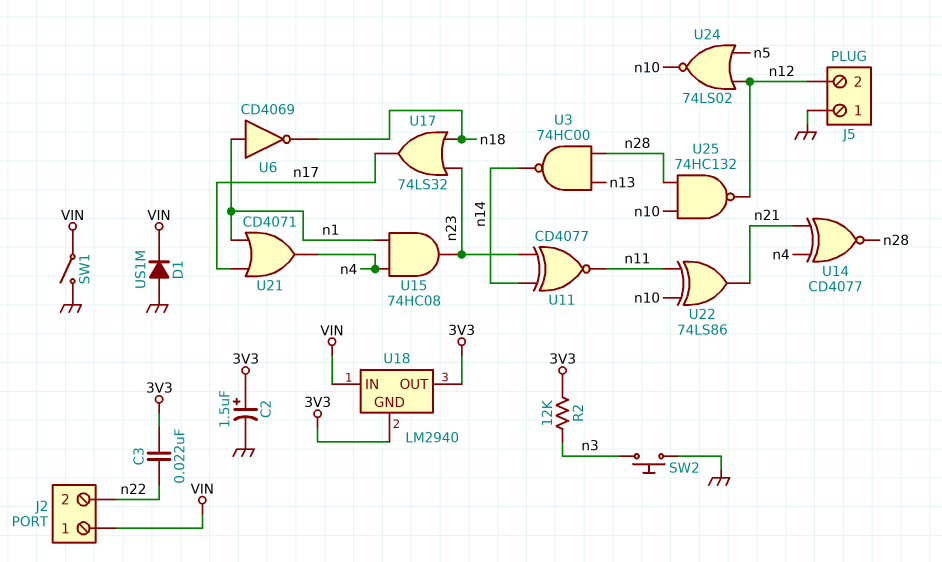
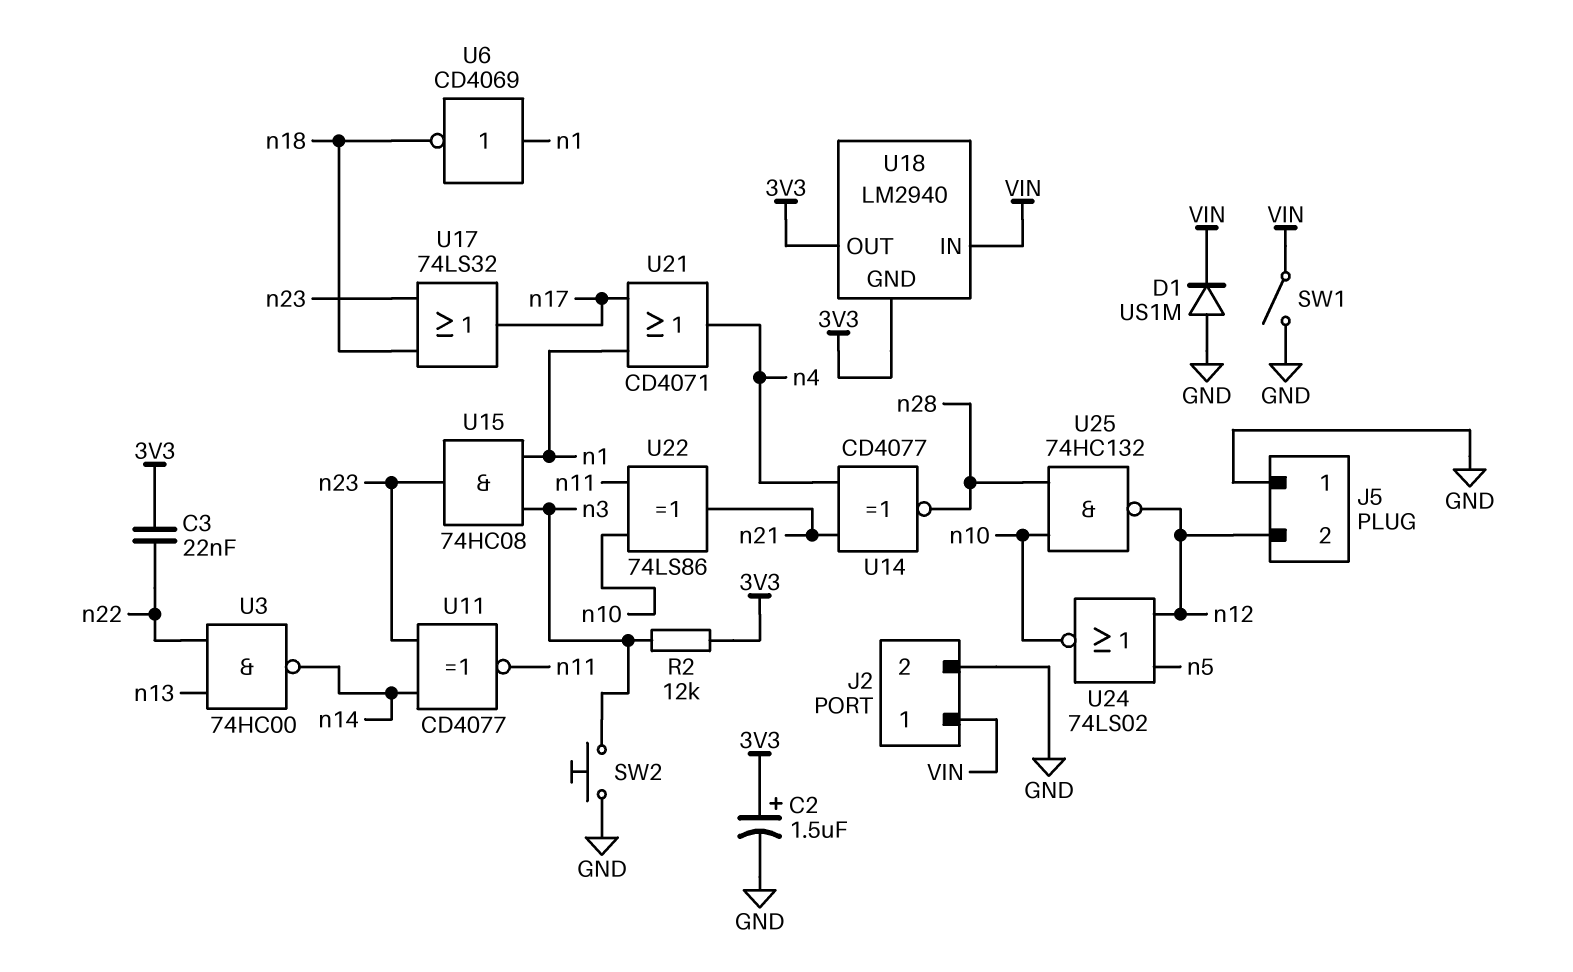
J2 pin 2: n22 -> GND
U3: NAND 74HC00 (in n13, in n28, out n14) -> NAND 74HC00 (in n13, in n22, out n14)
U15: AND 74HC08 (in n1, in n4, out n23) -> AND 74HC08 (in n1, in n3, out n23)

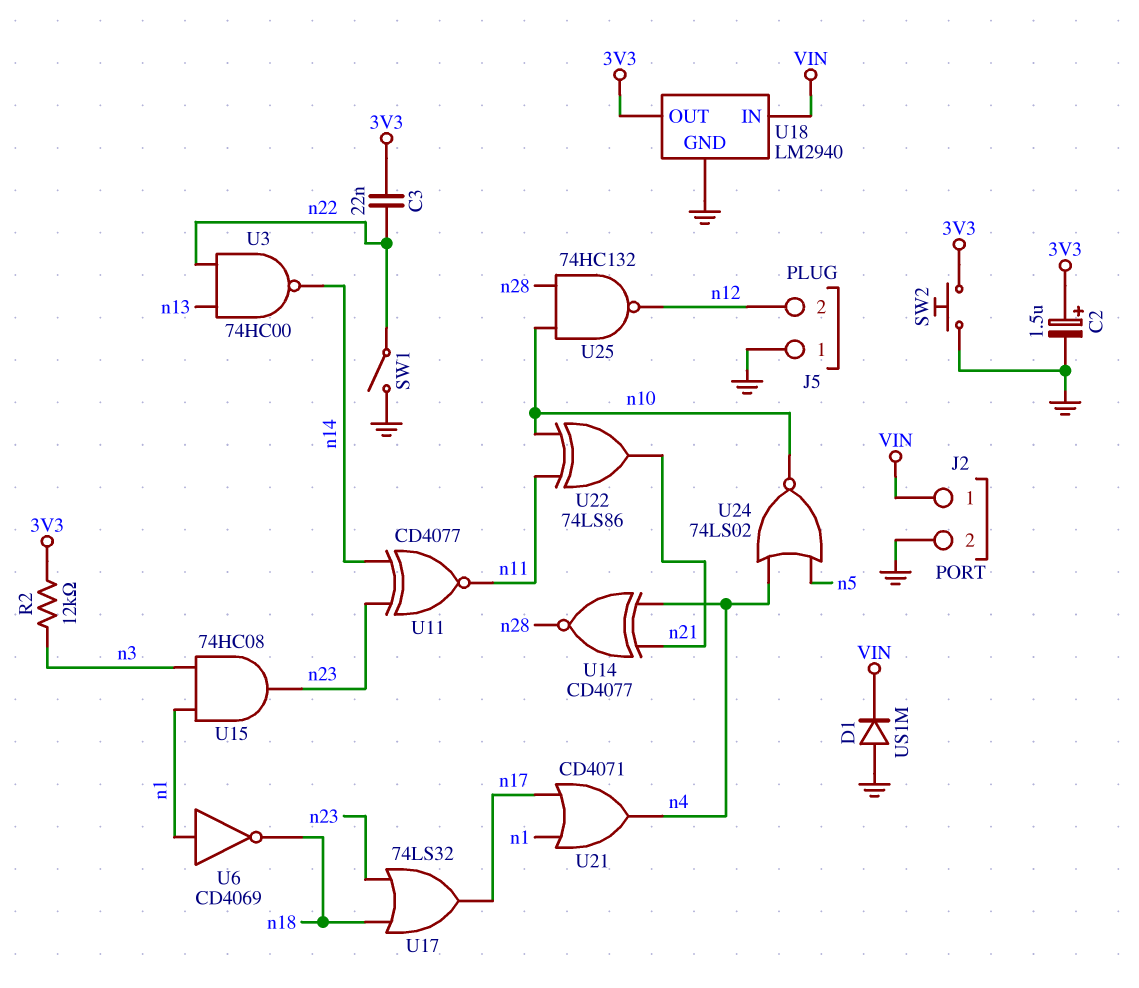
SW1: switch (GND, VIN) -> switch (GND, n22)
SW2: button (GND, n3) -> button (3V3, GND)
U18 pin GND: 3V3 -> GND
U24: NOR 74LS02 (in n5, in n12, out n10) -> NOR 74LS02 (in n4, in n5, out n10)

